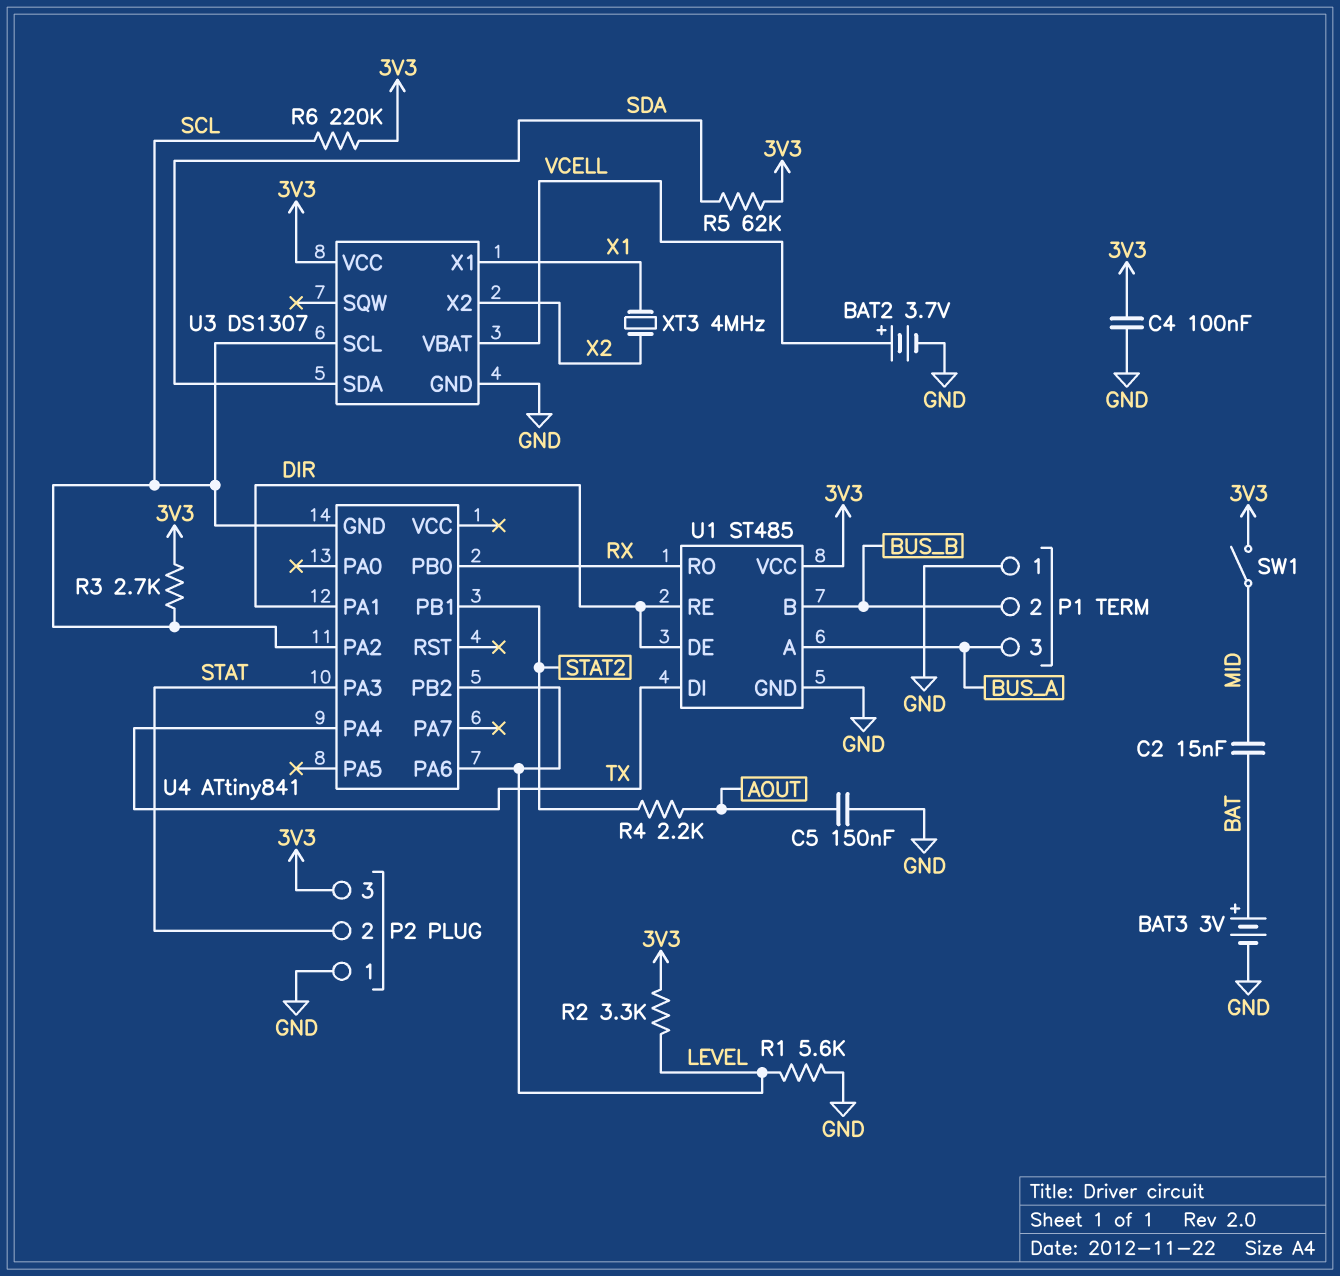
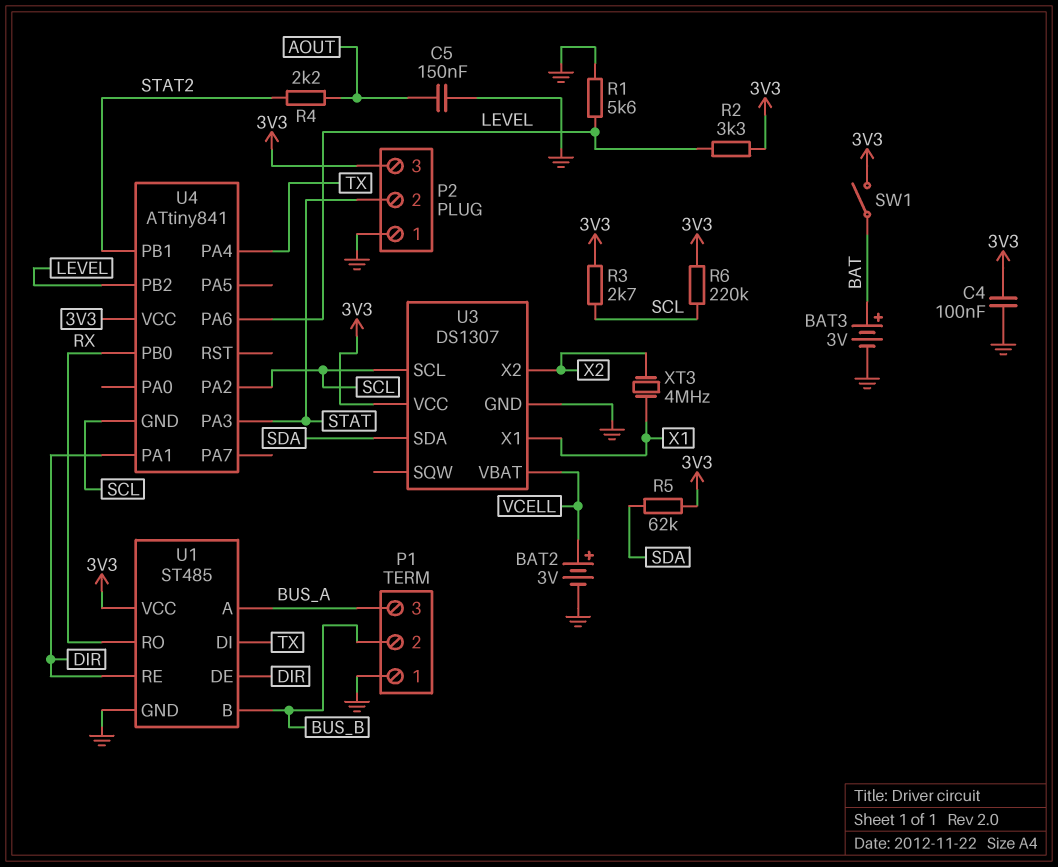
BAT2: 3.7V (plus VCELL, minus GND) -> 3V (plus VCELL, minus GND)
C2: 15nF (BAT, MID) -> none
SW1: switch (3V3, MID) -> switch (3V3, BAT)
U4 pin VCC: none -> 3V3

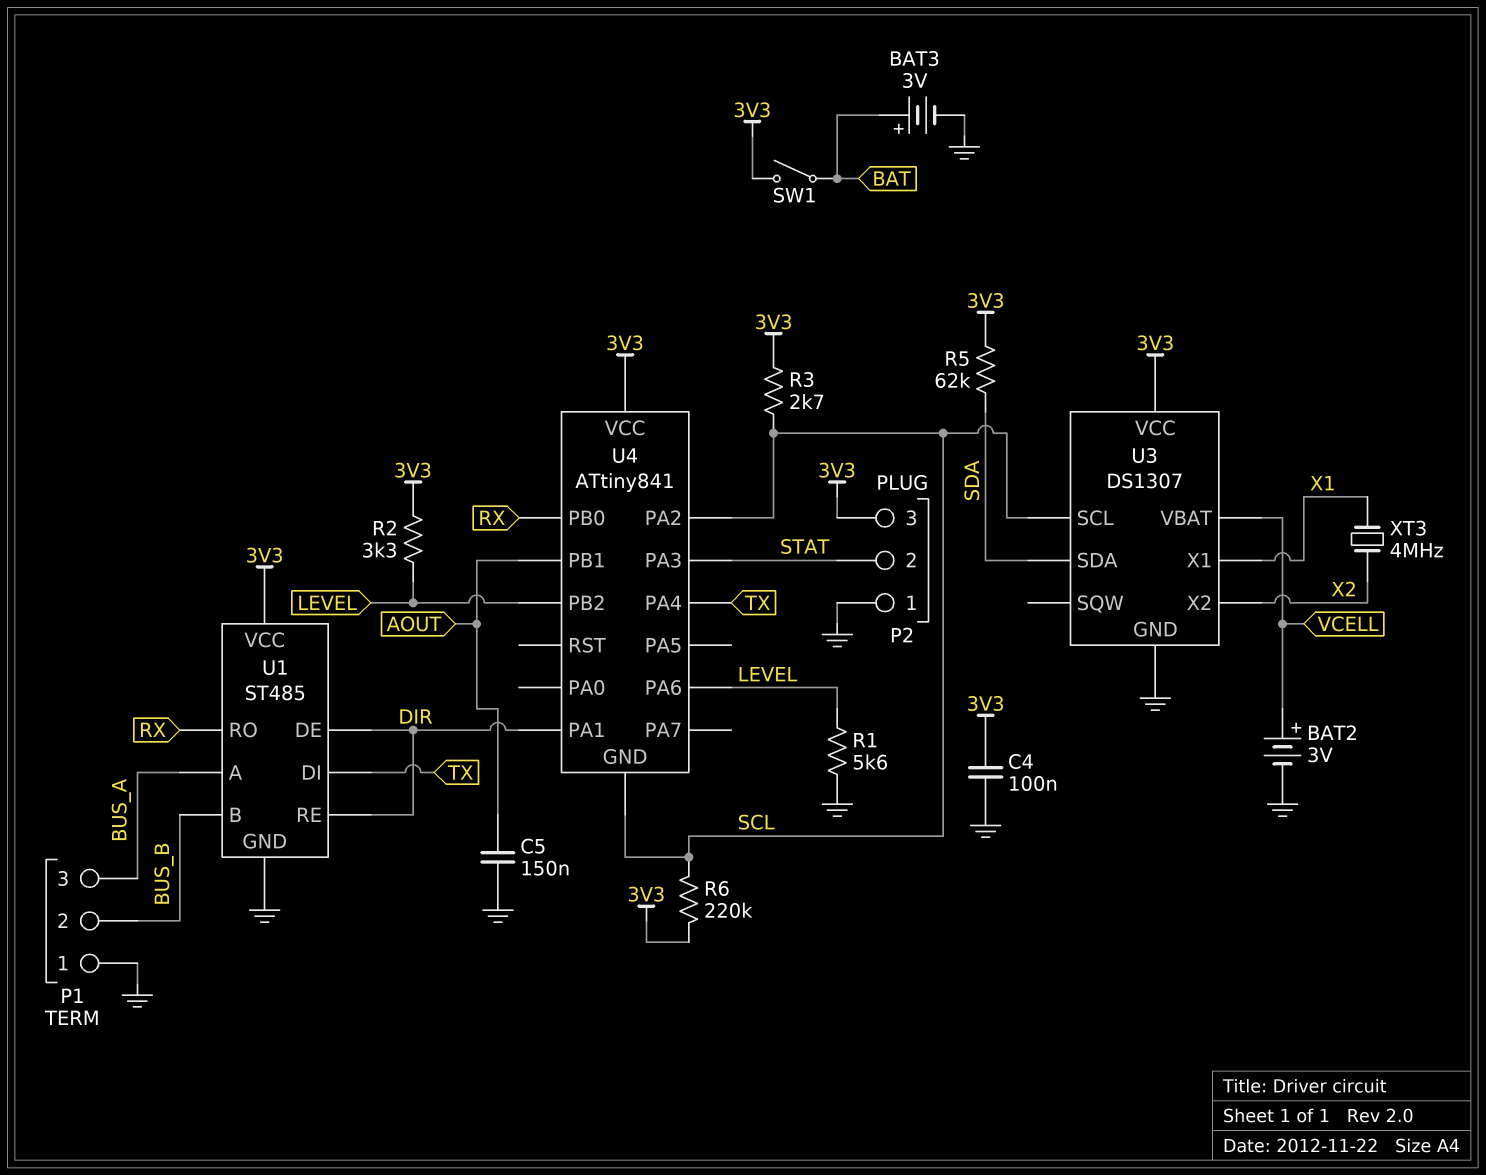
R4: 2.2k (AOUT, STAT2) -> none
U4 pin PB1: STAT2 -> AOUT

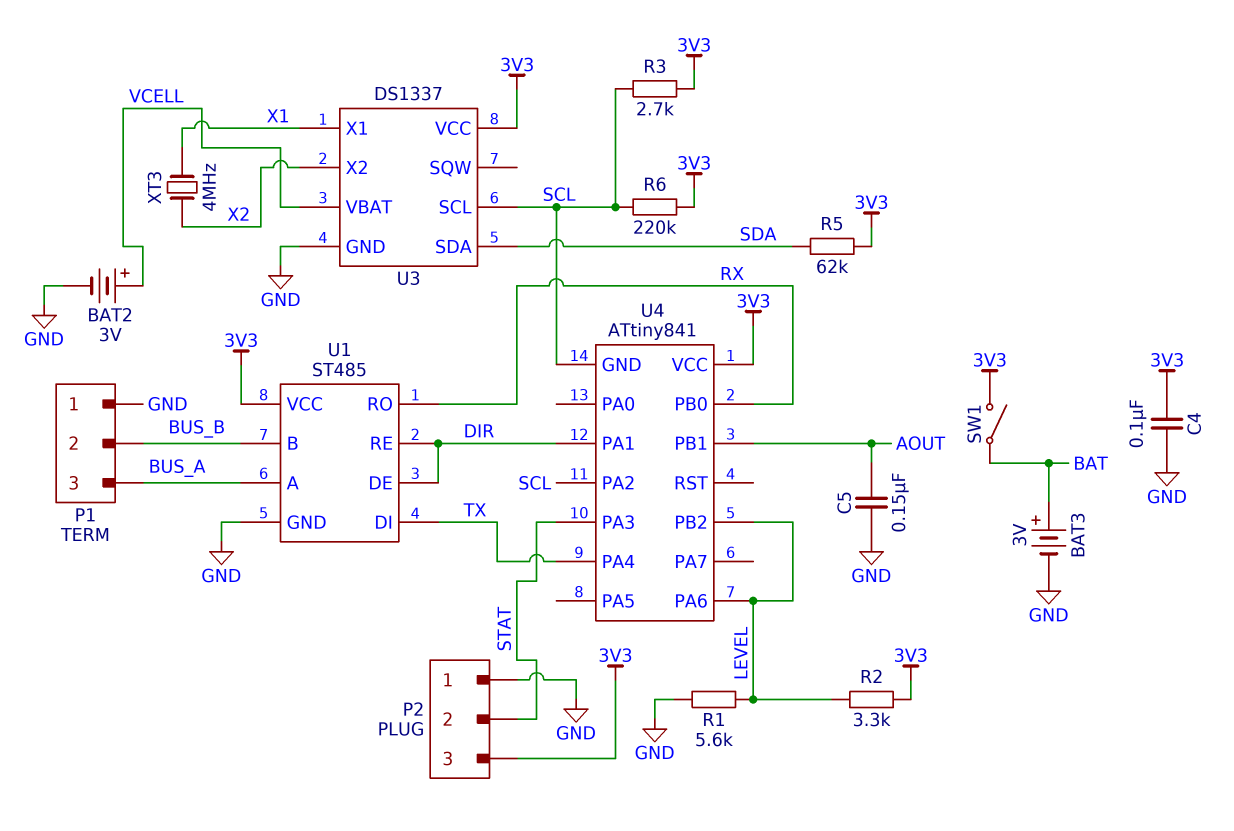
U3: DS1307 -> DS1337

